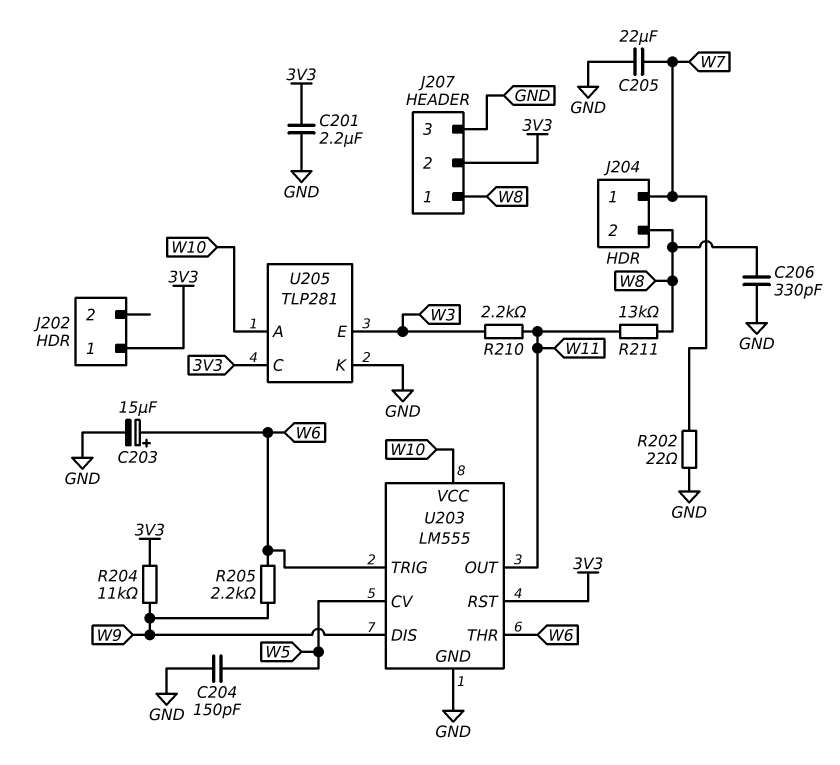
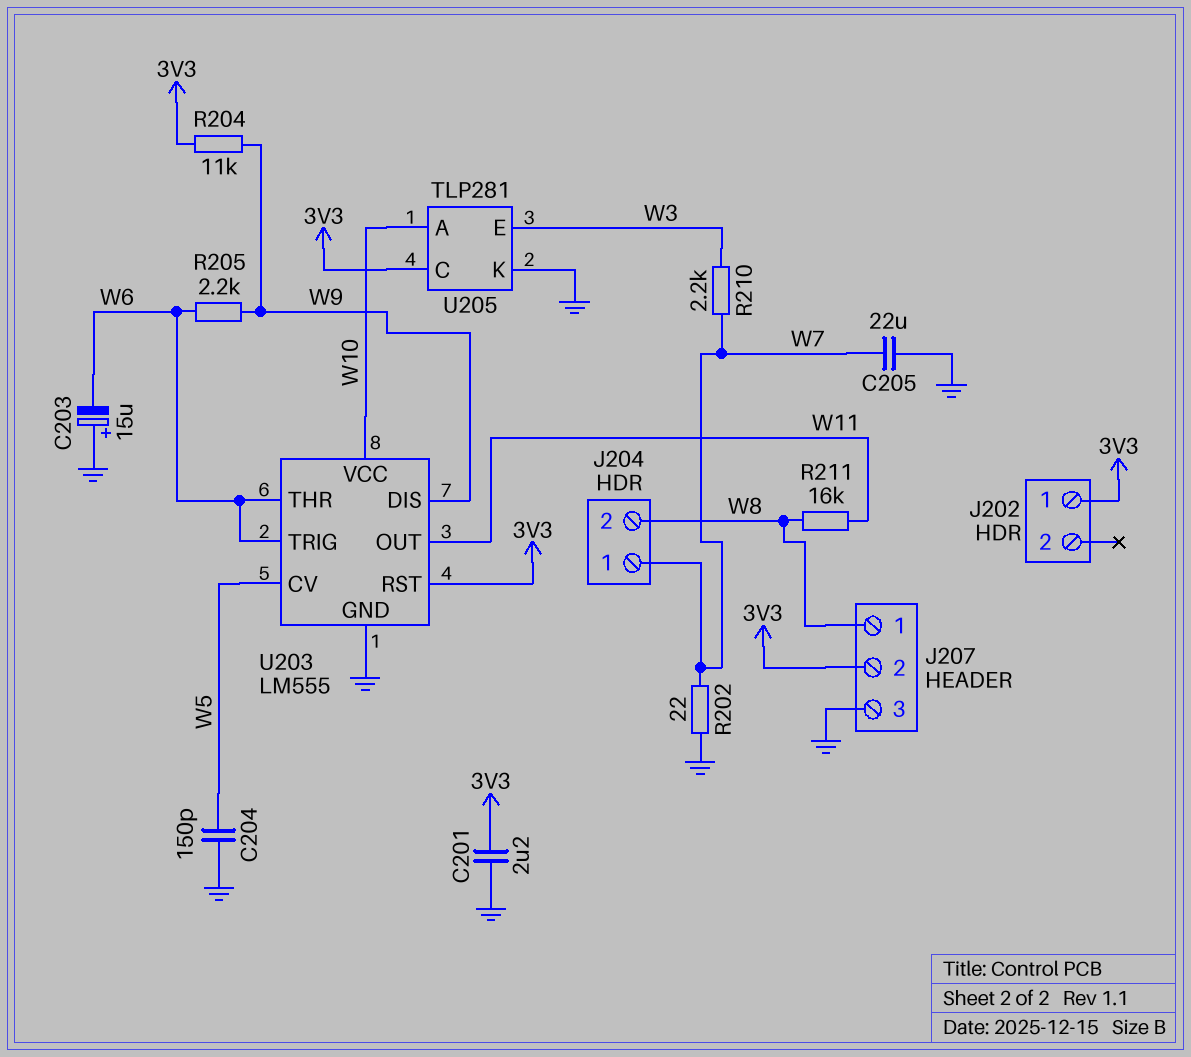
C203: 15uF (plus W6, minus GND) -> 15uF (plus GND, minus W6)
C206: 330pF (GND, W8) -> none
R210: 2.2k (W3, W11) -> 2.2k (W3, W7)
R211: 13k (W8, W11) -> 16k (W8, W11)

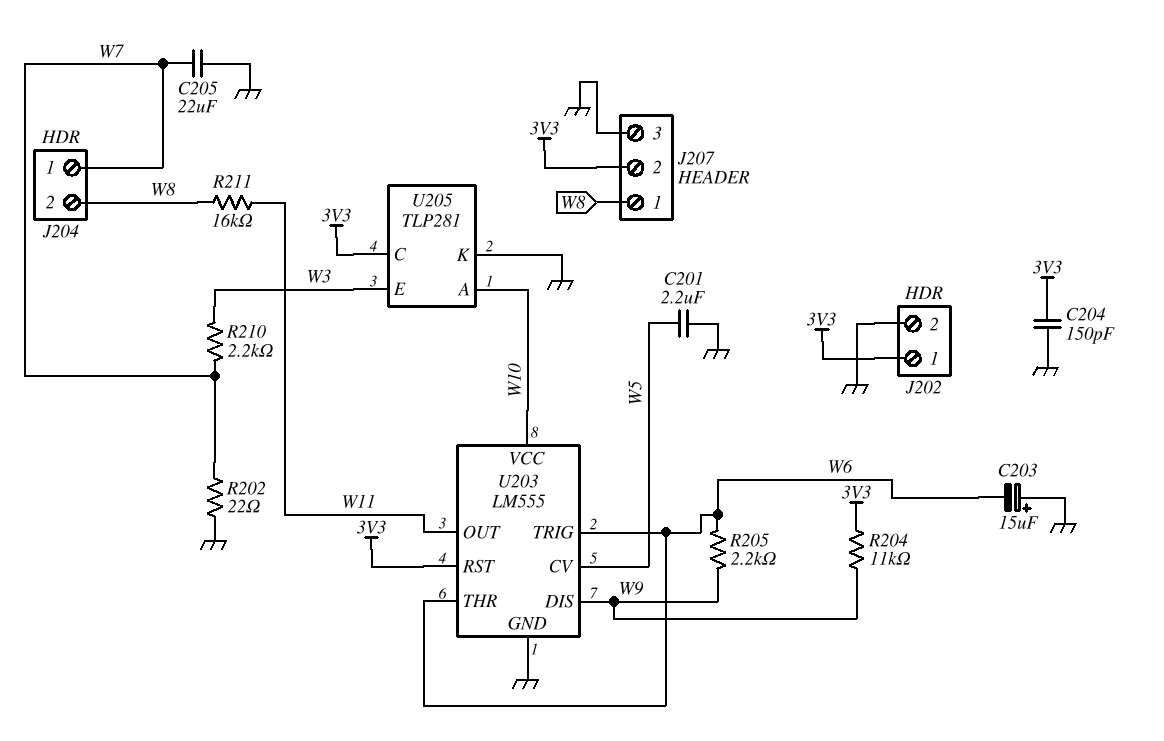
C201: 2.2uF (3V3, GND) -> 2.2uF (GND, W5)
C204: 150pF (GND, W5) -> 150pF (3V3, GND)
J202 pin 2: none -> GND

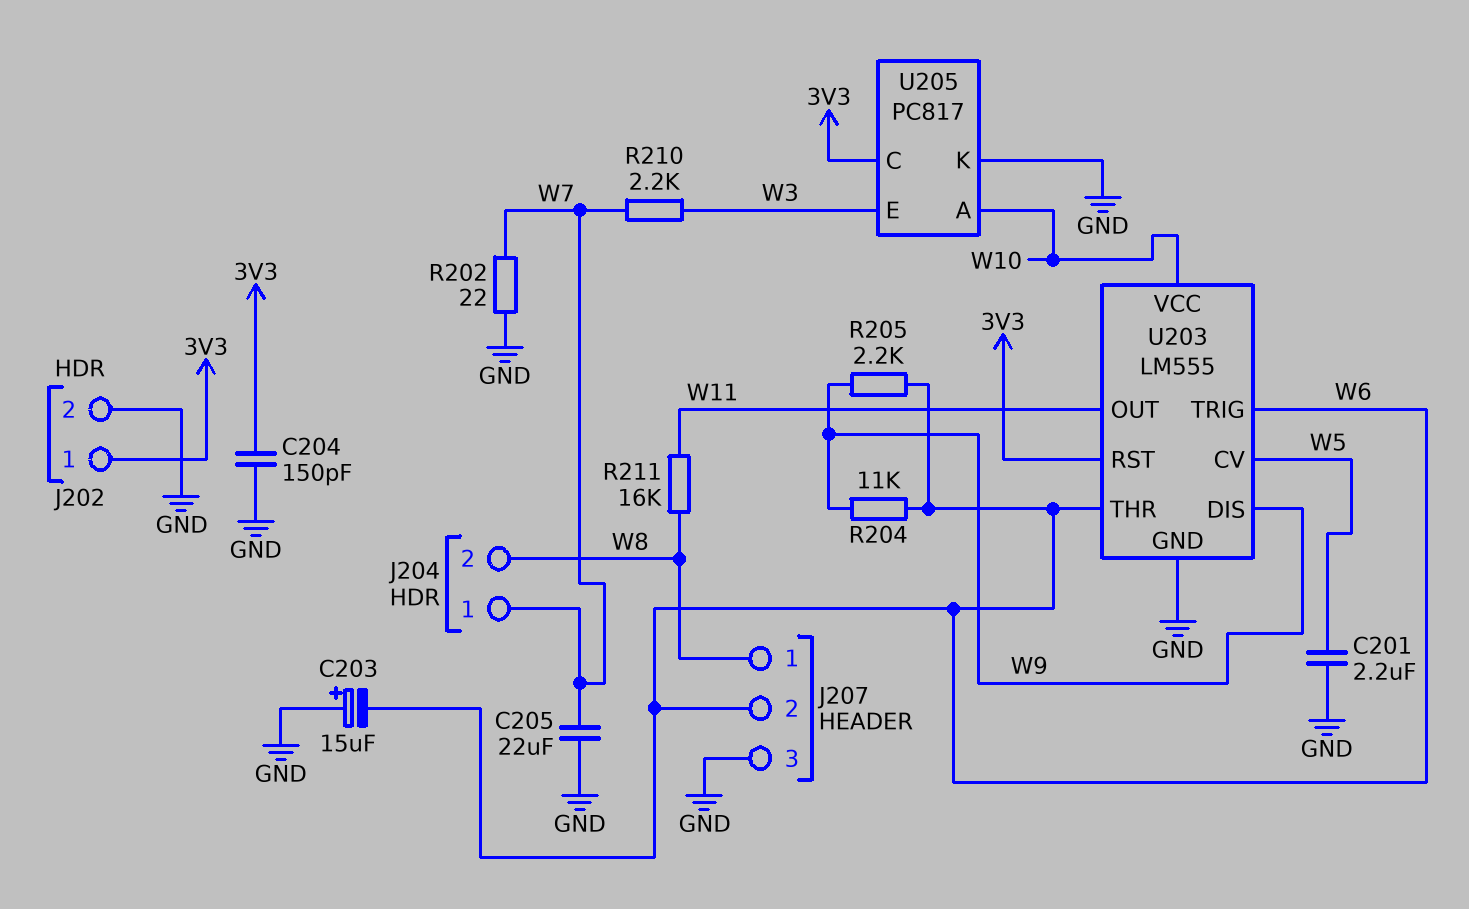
J207 pin 2: 3V3 -> W6
R204: 11k (3V3, W9) -> 11k (W6, W9)
U205: TLP281 -> PC817

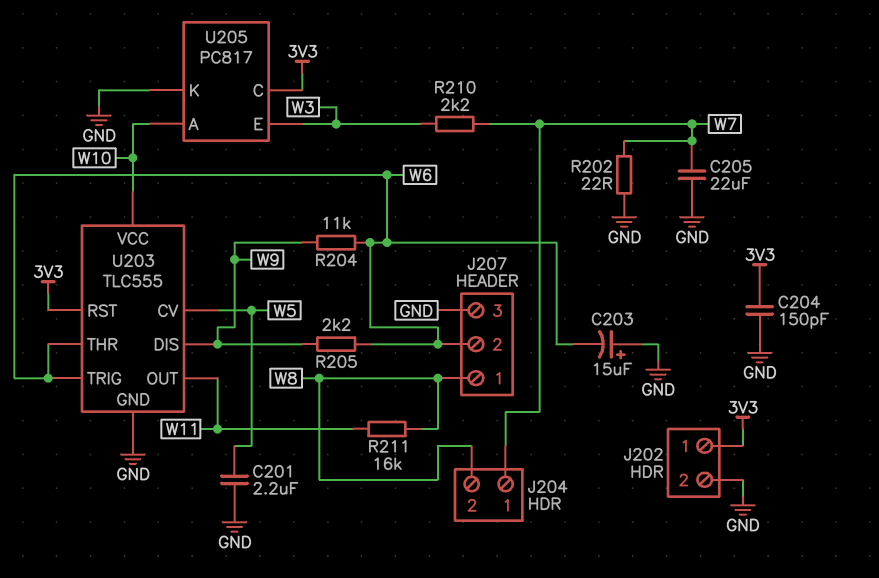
U203: LM555 -> TLC555

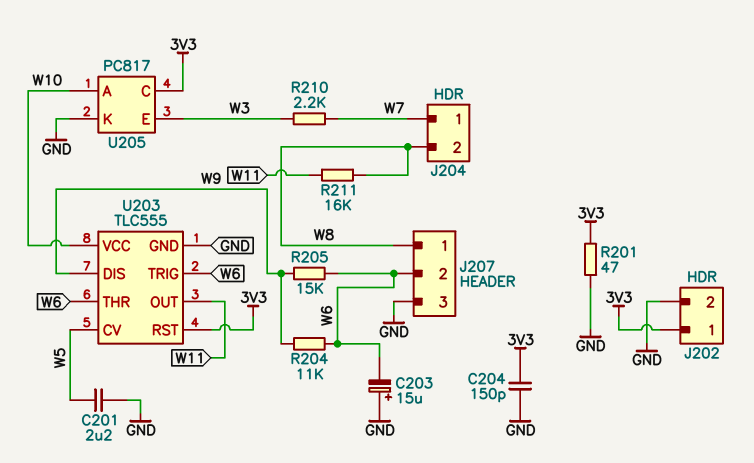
C205: 22uF (GND, W7) -> none
R201: none -> 47 (3V3, GND)
R202: 22 (GND, W7) -> none
R205: 2.2k (W6, W9) -> 15k (W6, W9)

